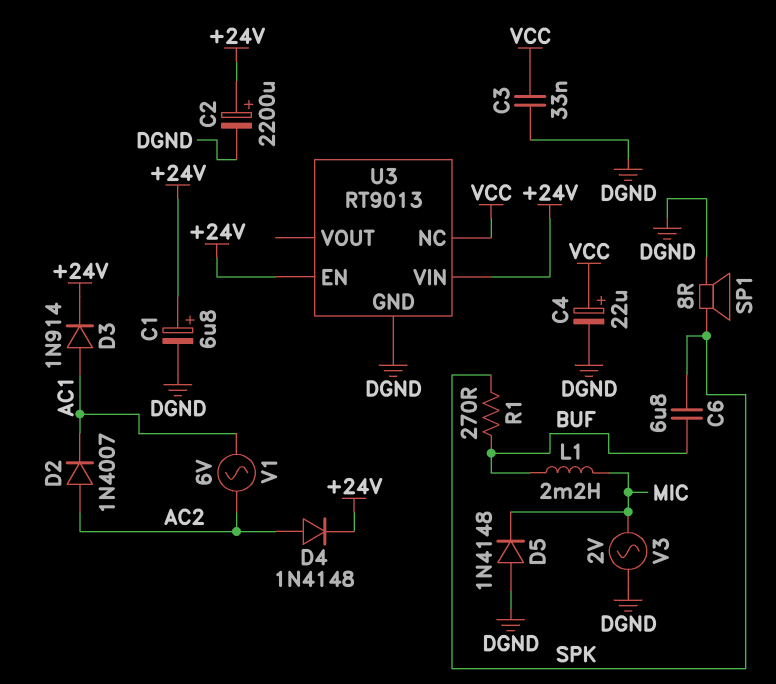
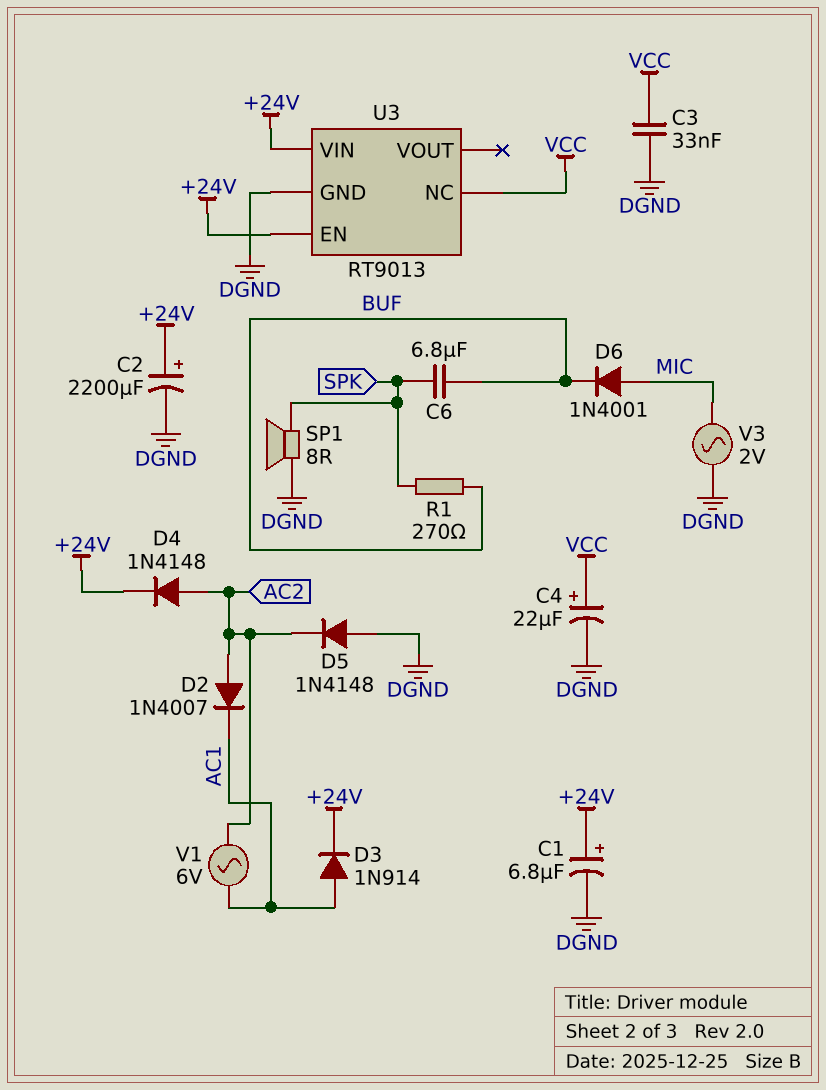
D5: diode 1N4148 (A DGND, K MIC) -> diode 1N4148 (A DGND, K AC2)
D6: none -> diode 1N4001 (A MIC, K BUF)
L1: 2.2mH (BUF, MIC) -> none

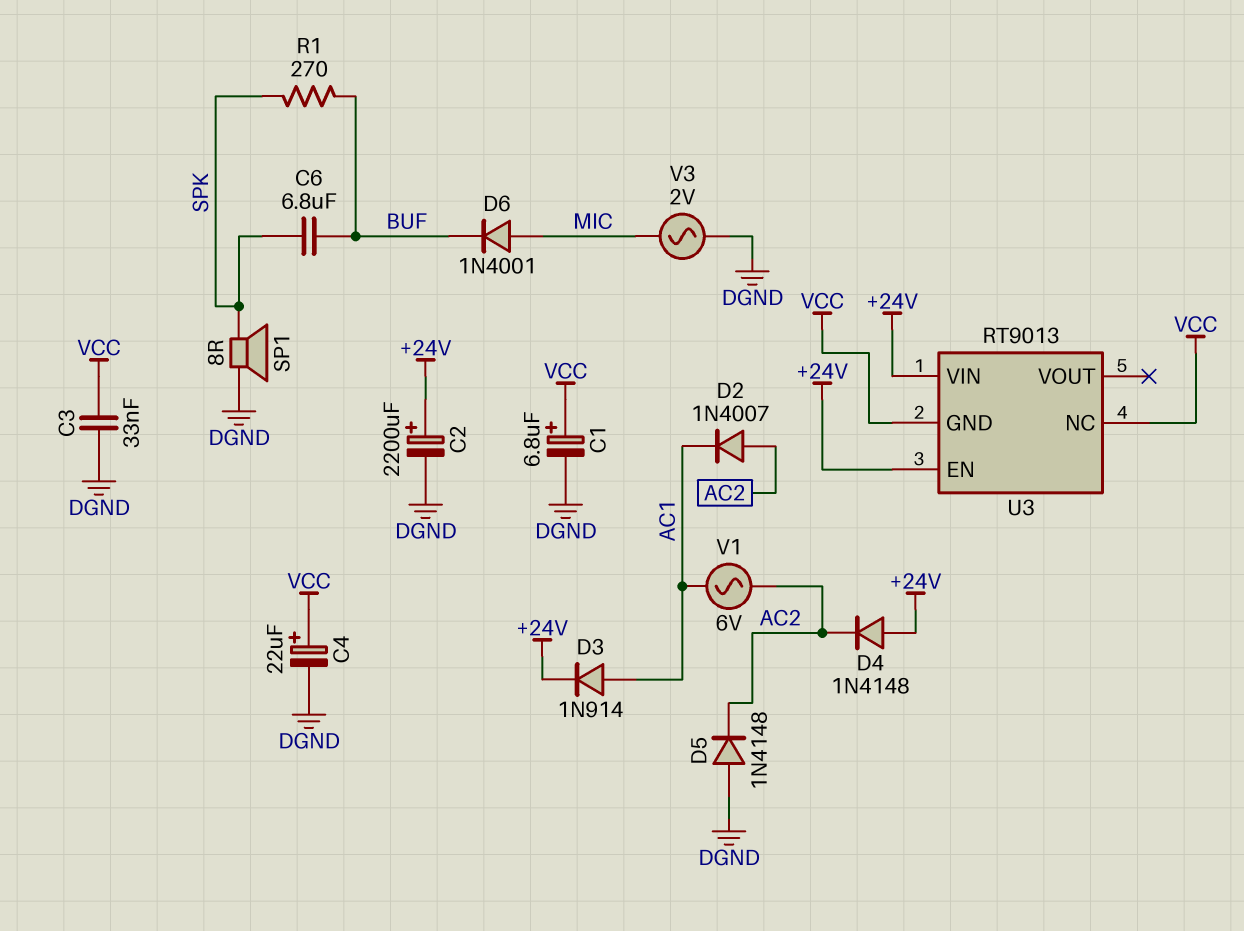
C1: 6.8uF (plus +24V, minus DGND) -> 6.8uF (plus VCC, minus DGND)
D4: diode 1N4148 (A AC2, K +24V) -> diode 1N4148 (A +24V, K AC2)
U3 pin GND: DGND -> VCC

